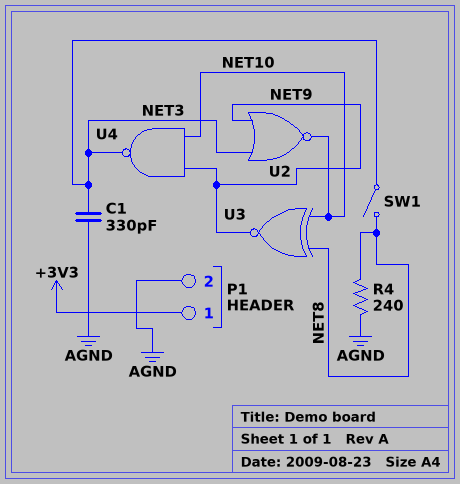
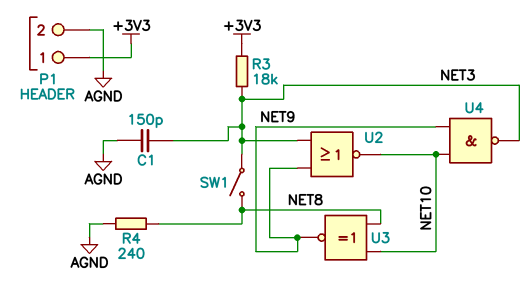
C1: 330pF (AGND, NET3) -> 150pF (AGND, NET3)
R3: none -> 18k (+3V3, NET3)

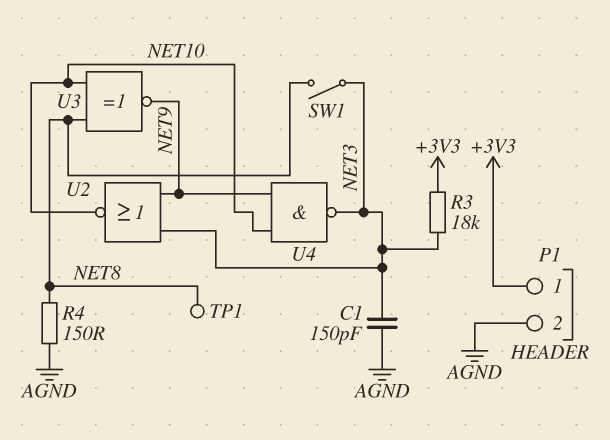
R4: 240 (AGND, NET8) -> 150 (AGND, NET8)
TP1: none -> test point (NET8)

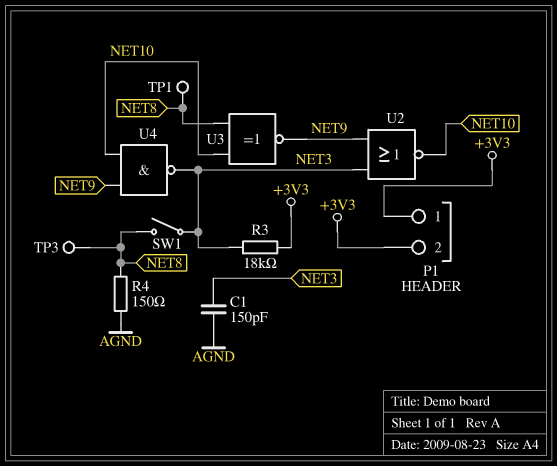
P1 pin 2: AGND -> +3V3
TP3: none -> test point (NET8)

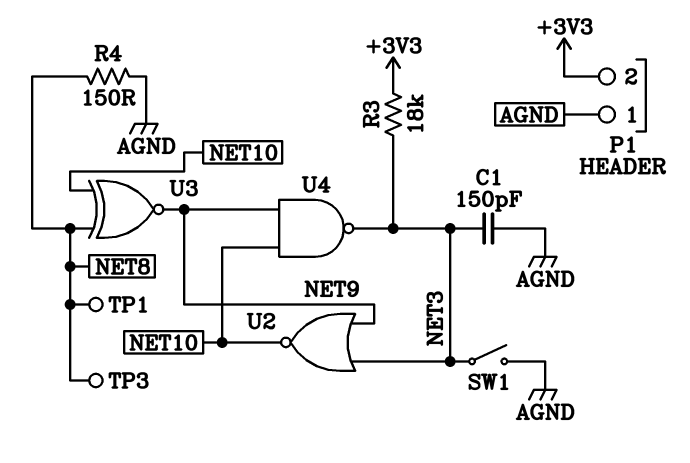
P1 pin 1: +3V3 -> AGND
SW1: switch (NET3, NET8) -> switch (AGND, NET3)

